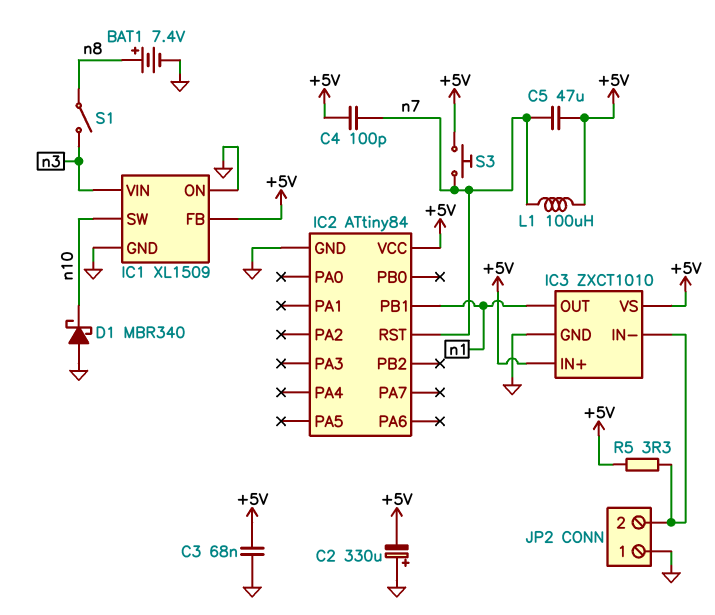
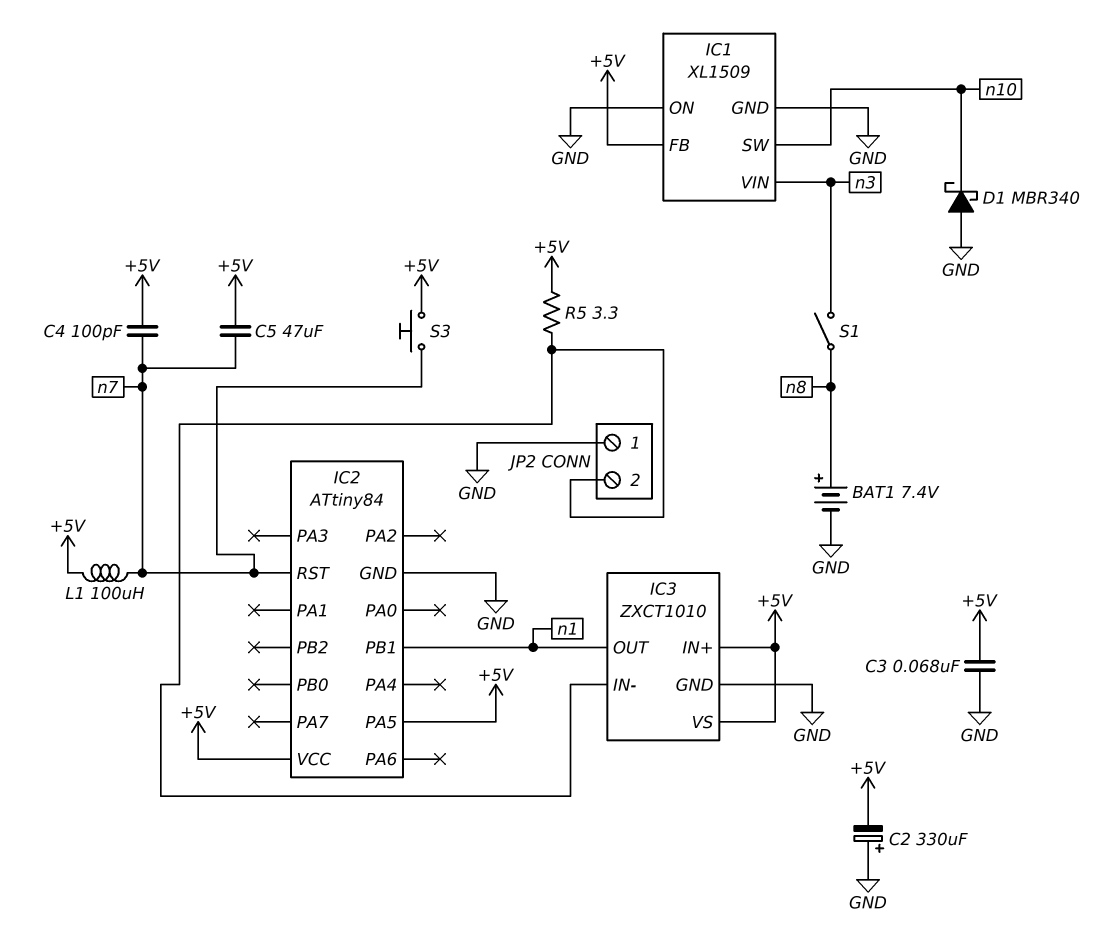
IC2 pin PA5: none -> +5V

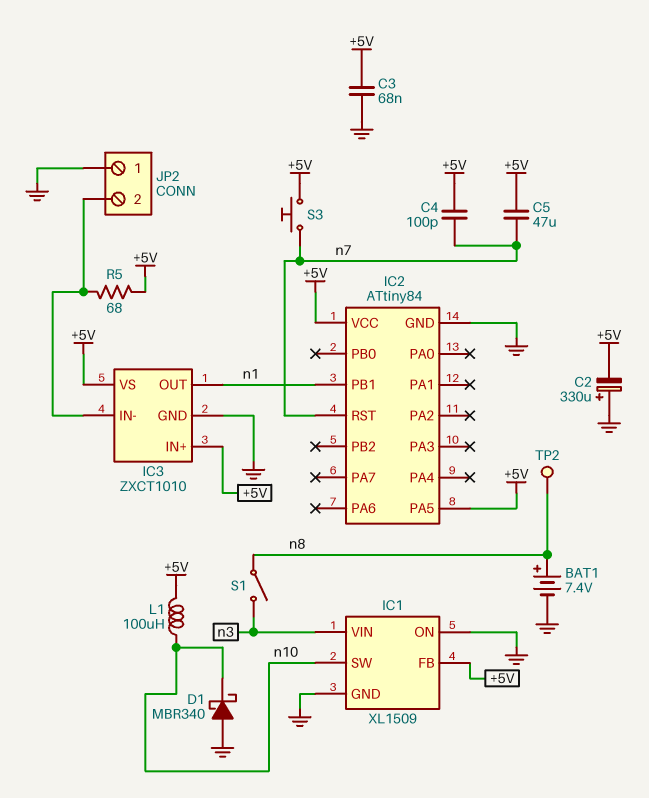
L1: 100uH (+5V, n7) -> 100uH (+5V, n10)
R5: 3.3 (+5V, IC3/IN-) -> 68 (+5V, IC3/IN-)
TP2: none -> test point (n8)

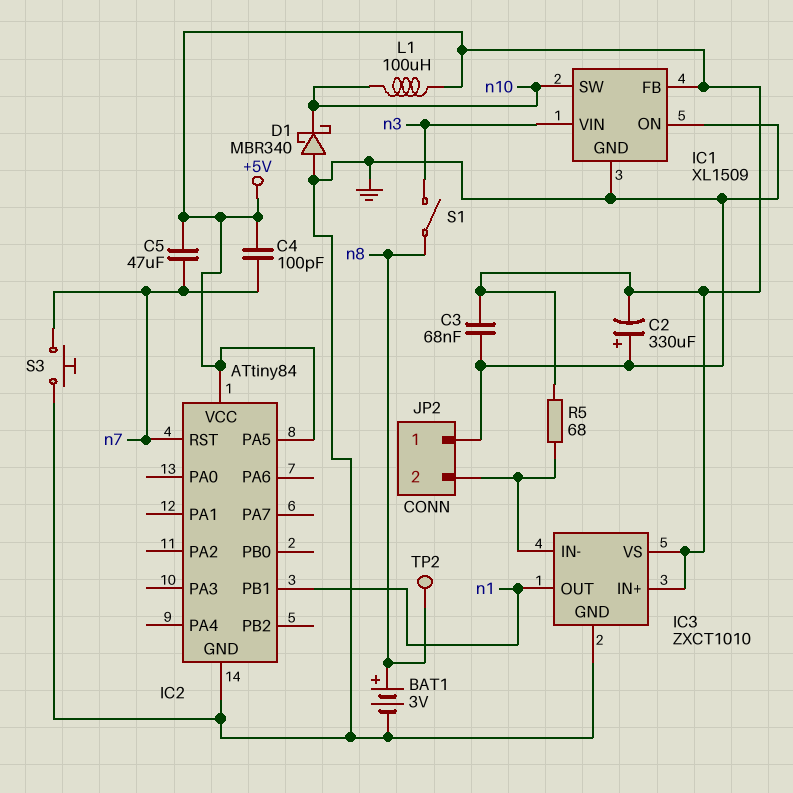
BAT1: 7.4V (plus n8, minus GND) -> 3V (plus n8, minus GND)
S3: button (+5V, n7) -> button (GND, n7)

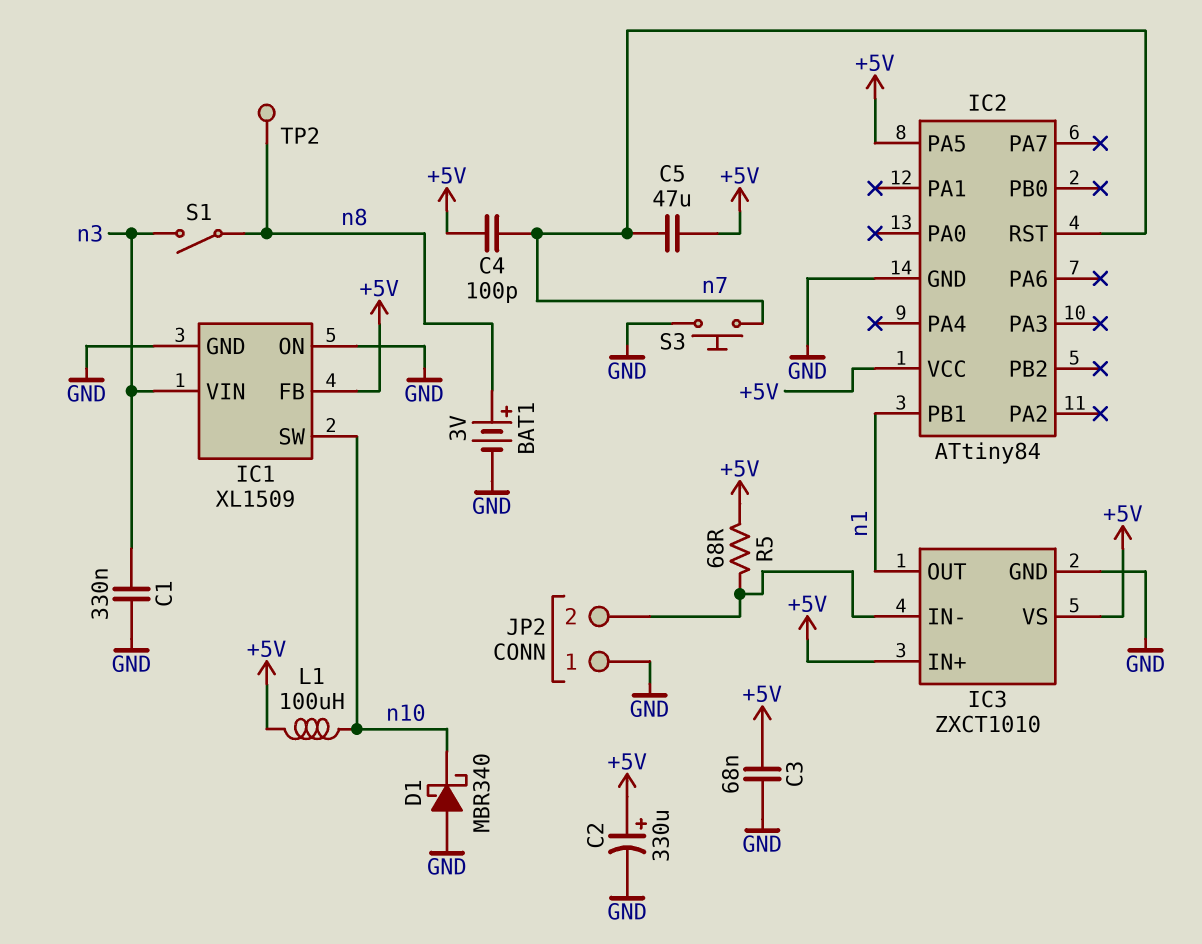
C1: none -> 330nF (GND, n3)
C2: 330uF (plus GND, minus +5V) -> 330uF (plus +5V, minus GND)

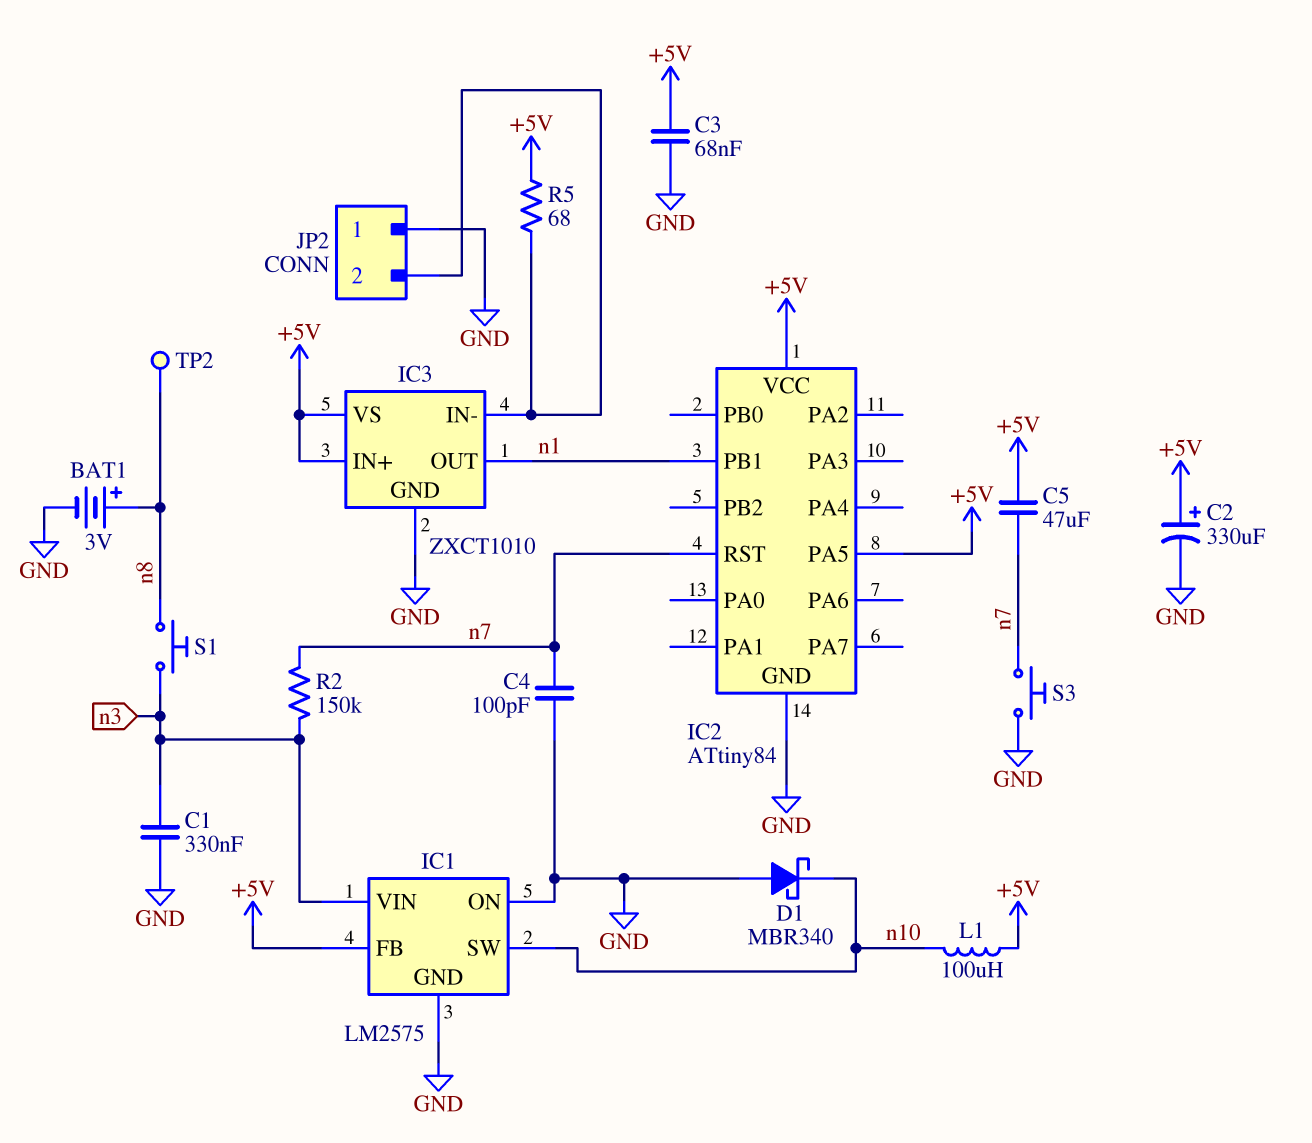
C4: 100pF (+5V, n7) -> 100pF (GND, n7)
IC1: XL1509 -> LM2575
R2: none -> 150k (n3, n7)
S1: switch (n3, n8) -> button (n3, n8)

